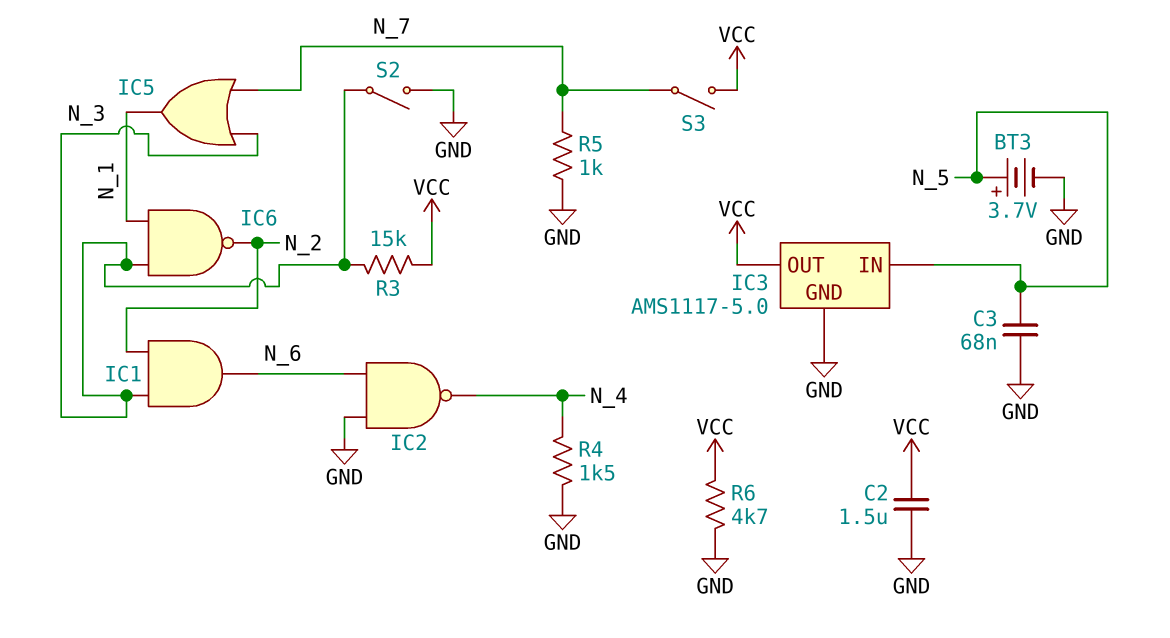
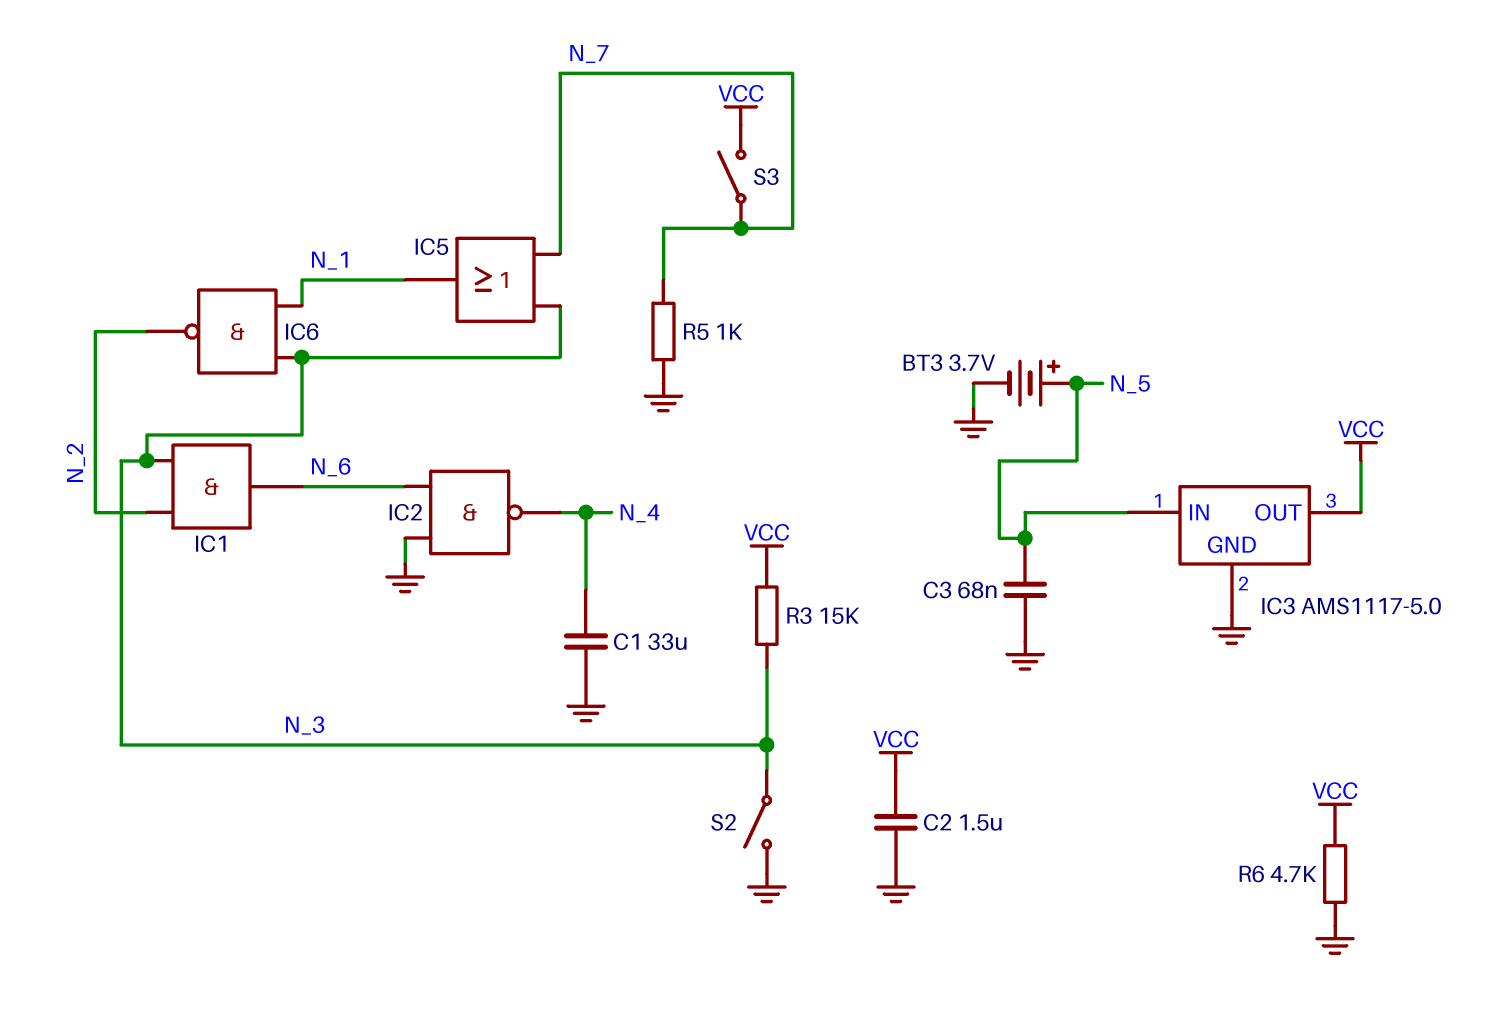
C1: none -> 33uF (GND, N_4)
R4: 1.5k (GND, N_4) -> none

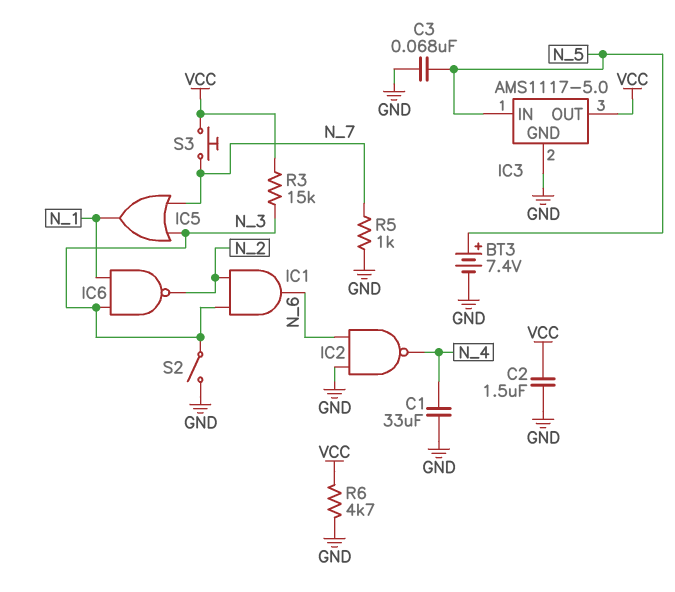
BT3: 3.7V (plus N_5, minus GND) -> 7.4V (plus N_5, minus GND)
S3: switch (N_7, VCC) -> button (N_7, VCC)

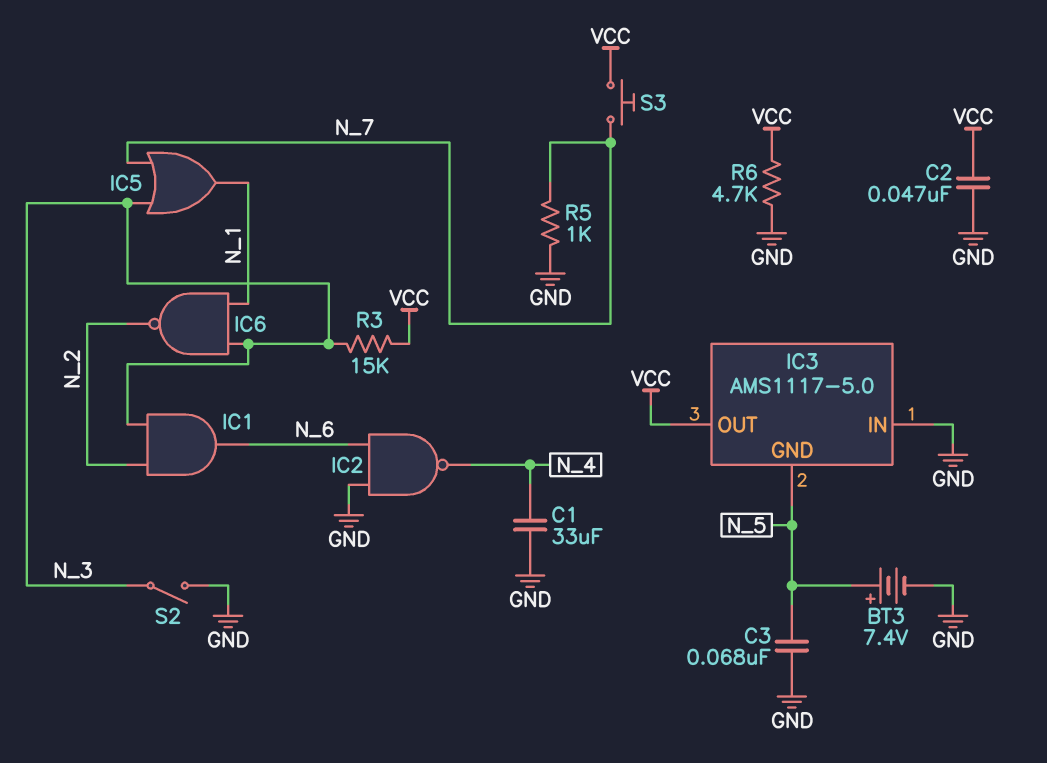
C2: 1.5uF (GND, VCC) -> 47nF (GND, VCC)
IC3 pin GND: GND -> N_5
IC3 pin IN: N_5 -> GND

